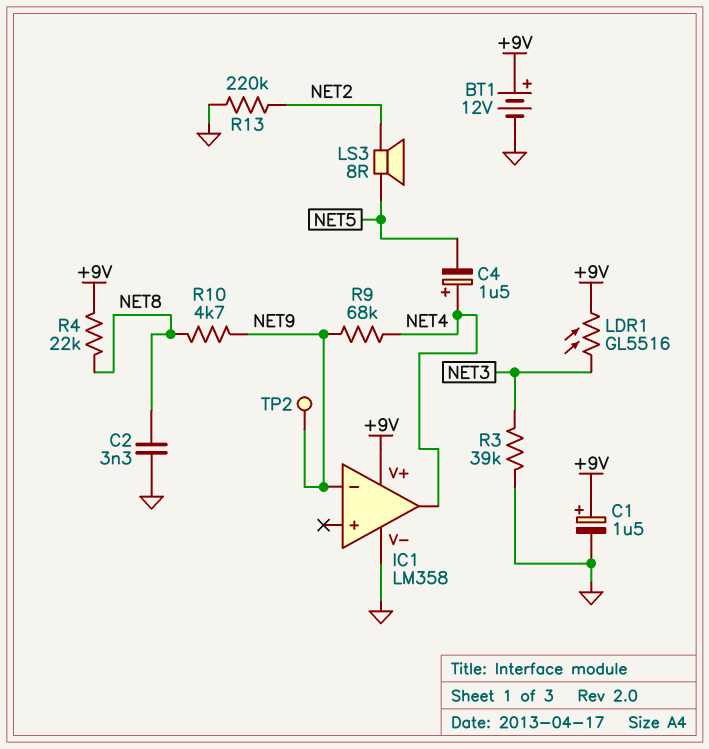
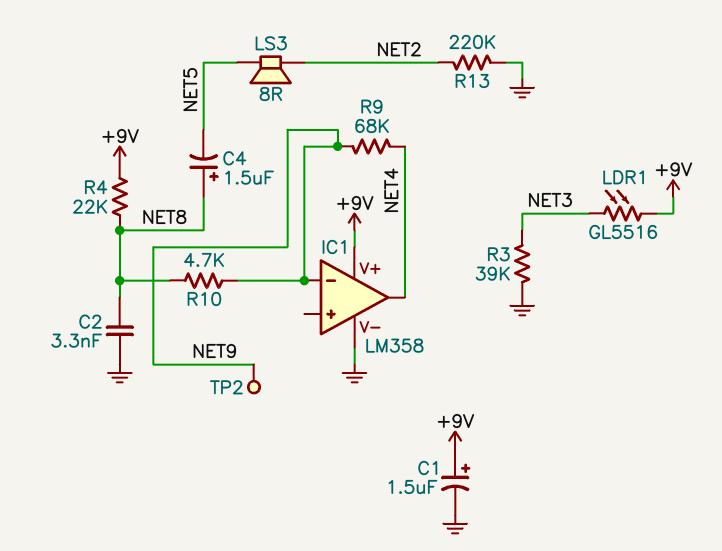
BT1: 12V (plus +9V, minus GND) -> none
C4: 1.5uF (plus NET4, minus NET5) -> 1.5uF (plus NET8, minus NET5)

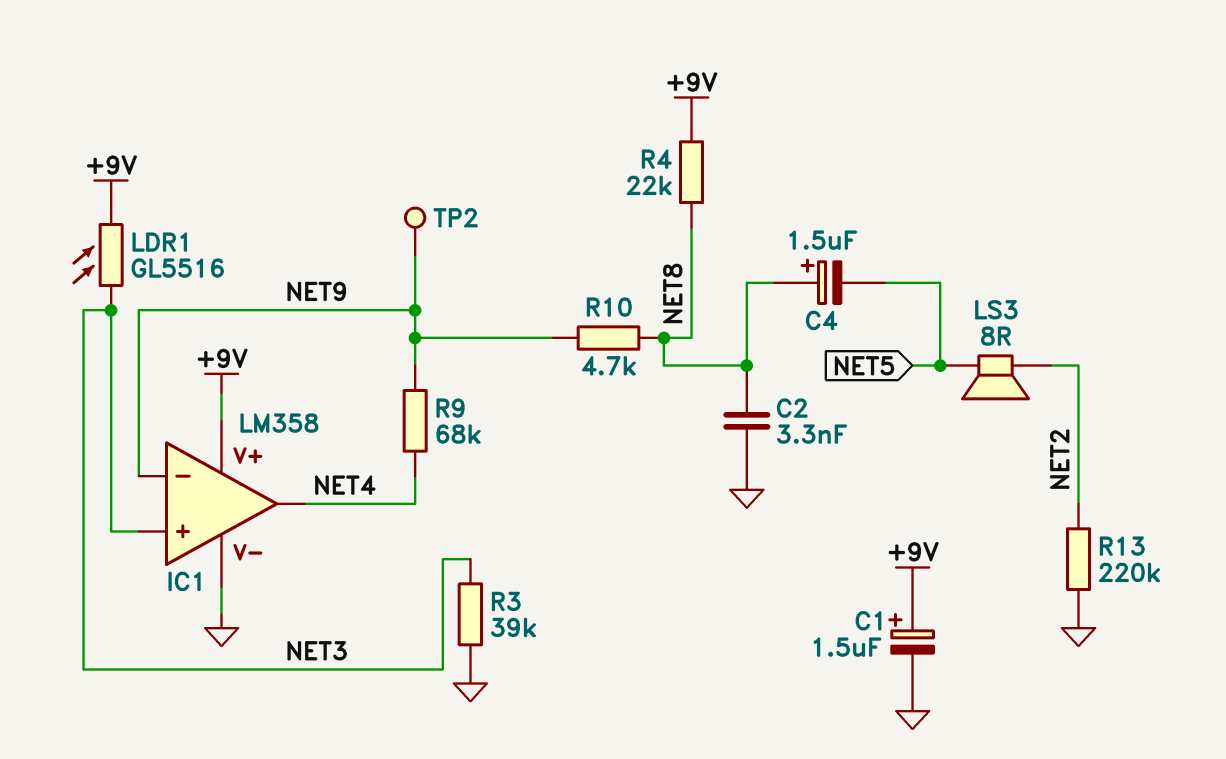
IC1 pin in+: none -> NET3

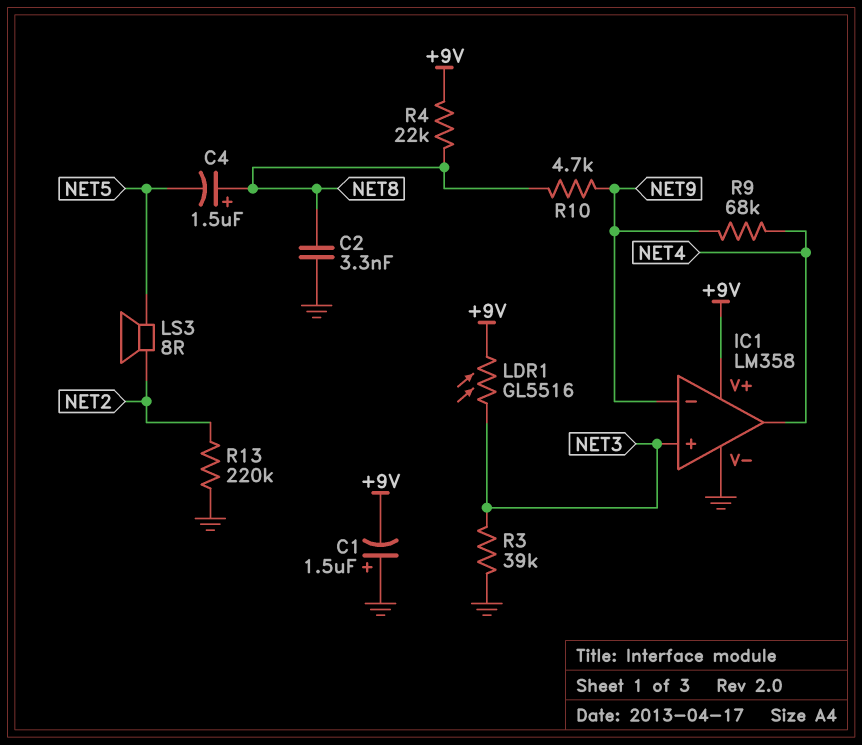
C1: 1.5uF (plus +9V, minus GND) -> 1.5uF (plus GND, minus +9V)
TP2: test point (NET9) -> none

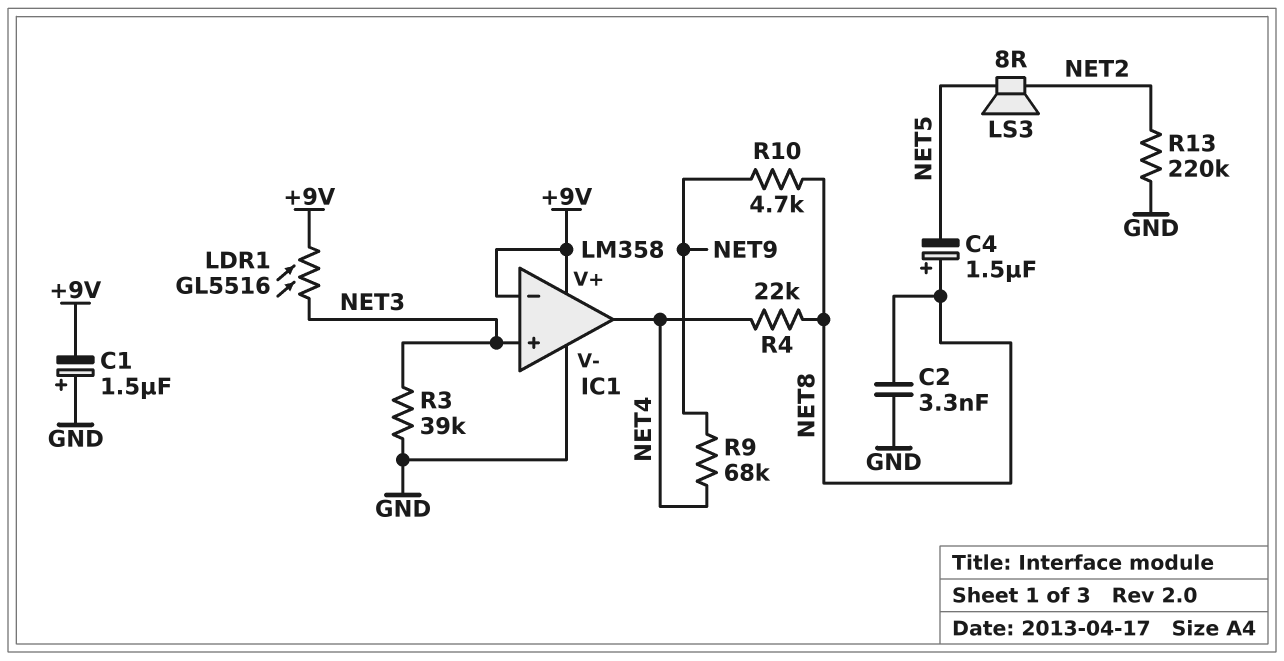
IC1 pin in-: NET9 -> +9V
R4: 22k (+9V, NET8) -> 22k (NET4, NET8)

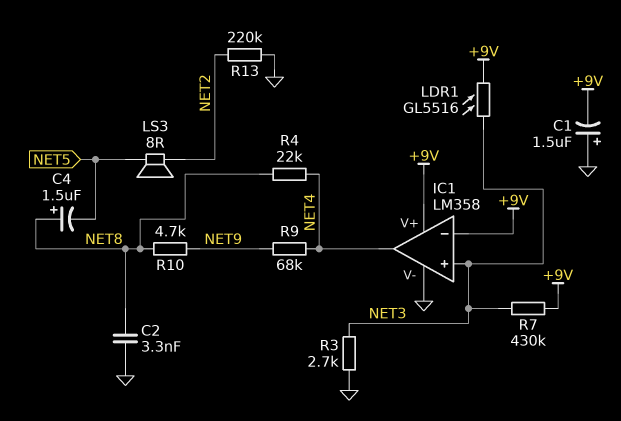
R3: 39k (GND, NET3) -> 2.7k (GND, NET3)
R7: none -> 430k (+9V, NET3)

